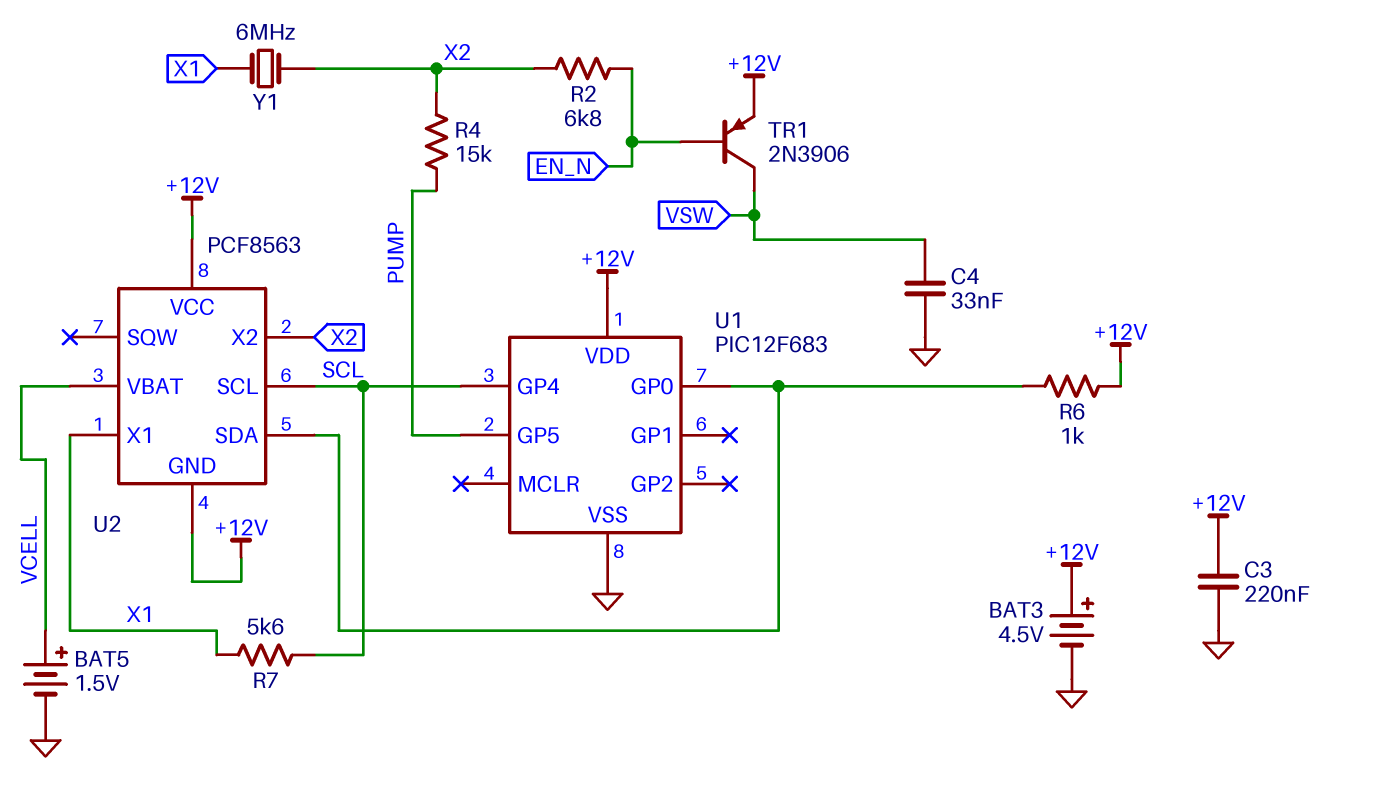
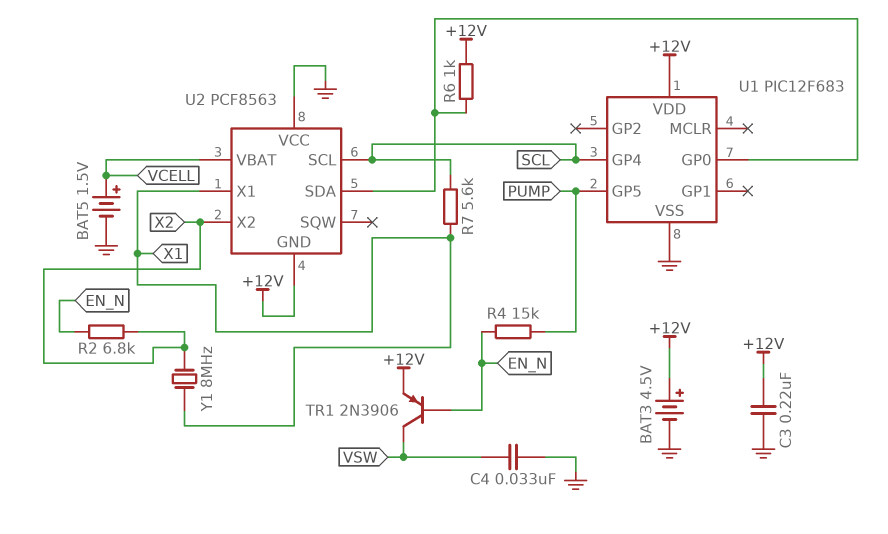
R4: 15k (PUMP, X2) -> 15k (EN_N, PUMP)
U2 pin VCC: +12V -> GND
Y1: 6MHz (X1, X2) -> 8MHz (X1, X2)

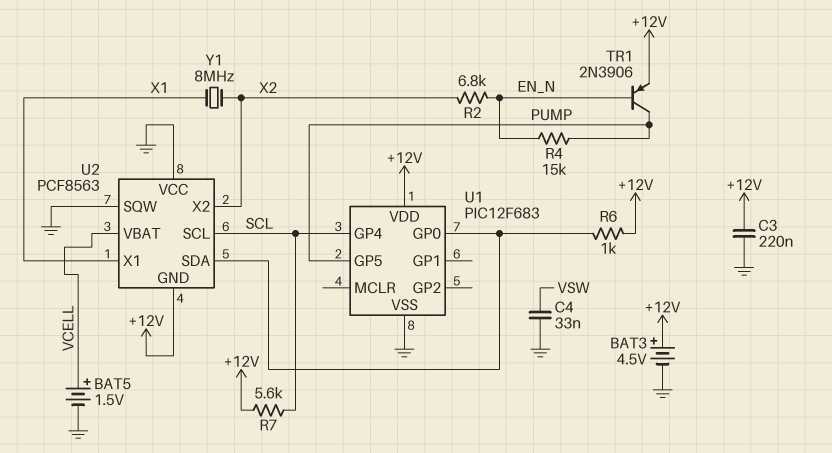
R7: 5.6k (SCL, X1) -> 5.6k (+12V, SCL)
TR1: PNP 2N3906 (B EN_N, C VSW, E +12V) -> PNP 2N3906 (B EN_N, C PUMP, E +12V)
U2 pin SQW: none -> GND

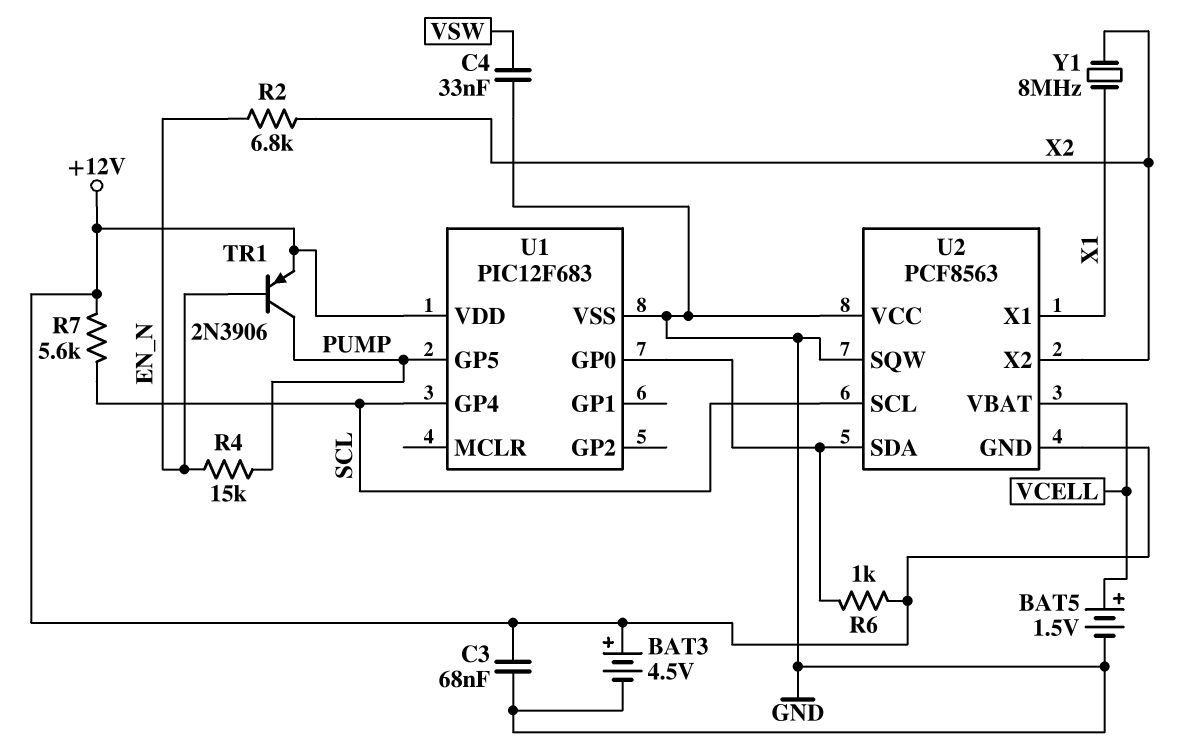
C3: 220nF (+12V, GND) -> 68nF (+12V, GND)

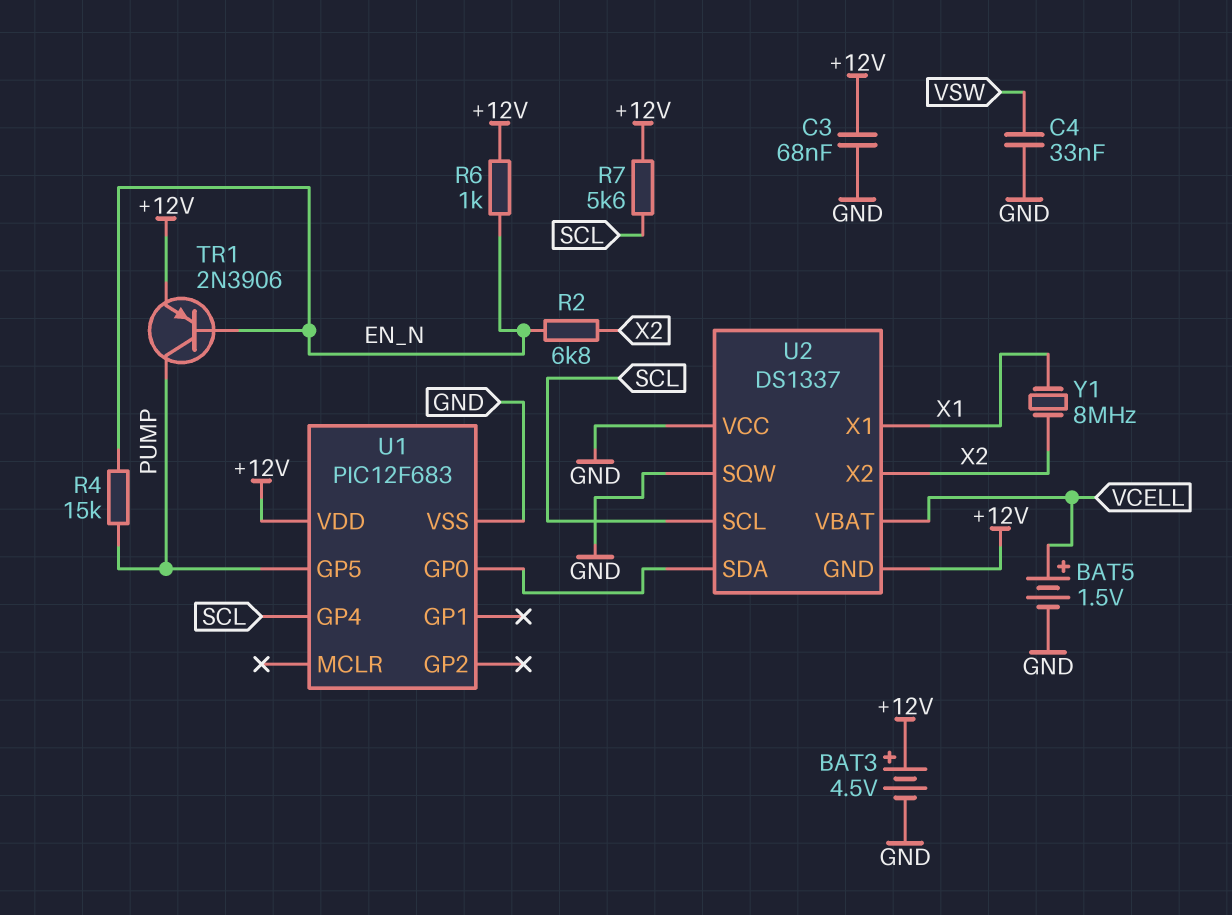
R6: 1k (+12V, U1/GP0) -> 1k (+12V, EN_N)
U2: PCF8563 -> DS1337

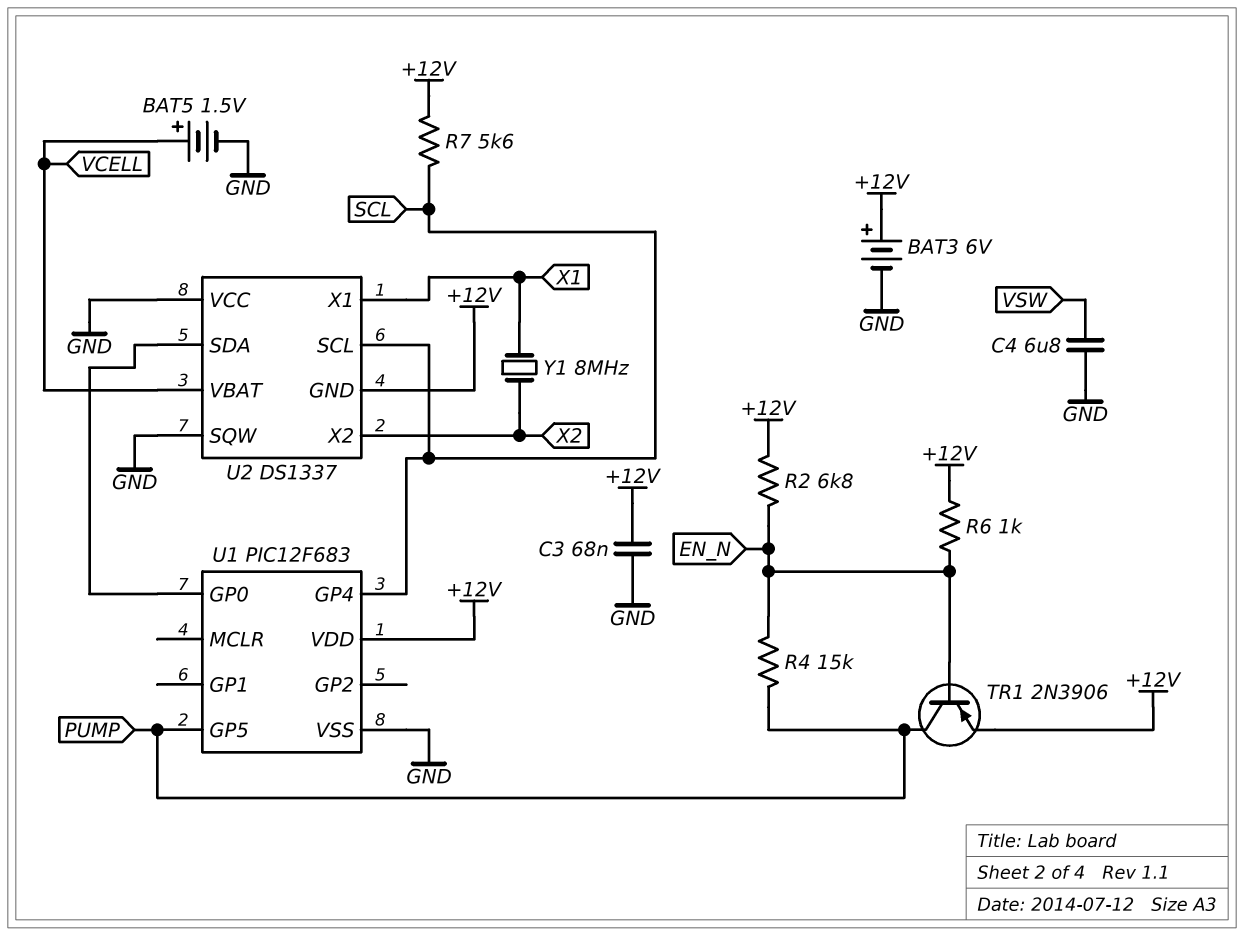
BAT3: 4.5V (plus +12V, minus GND) -> 6V (plus +12V, minus GND)
C4: 33nF (GND, VSW) -> 6.8uF (GND, VSW)
R2: 6.8k (EN_N, X2) -> 6.8k (+12V, EN_N)

